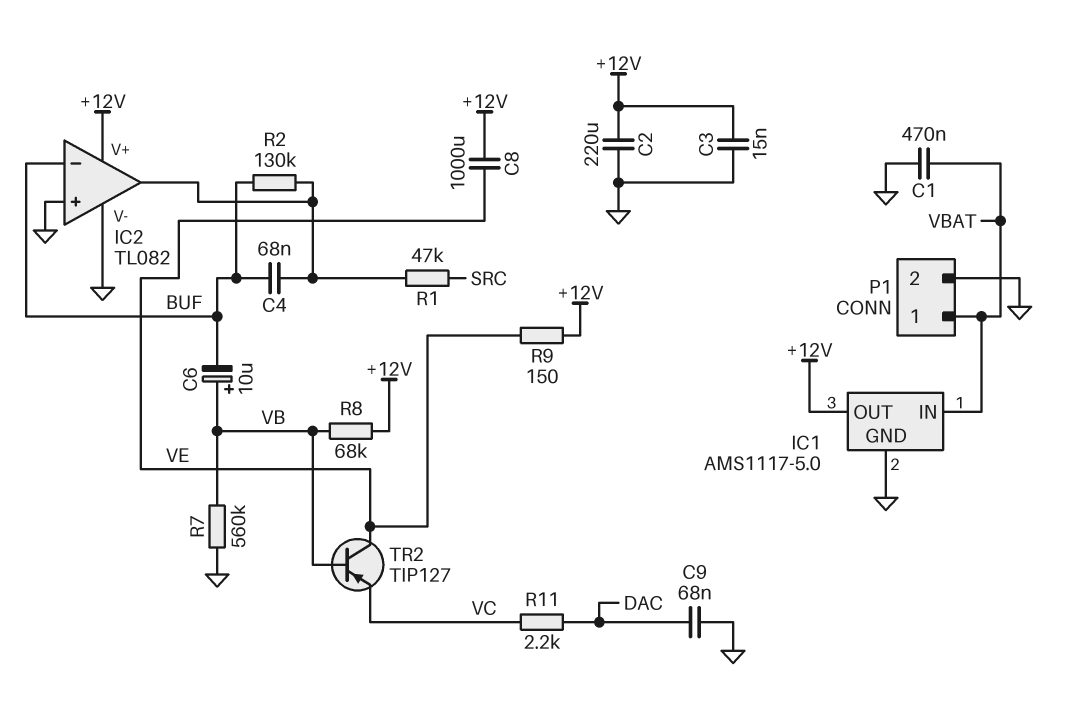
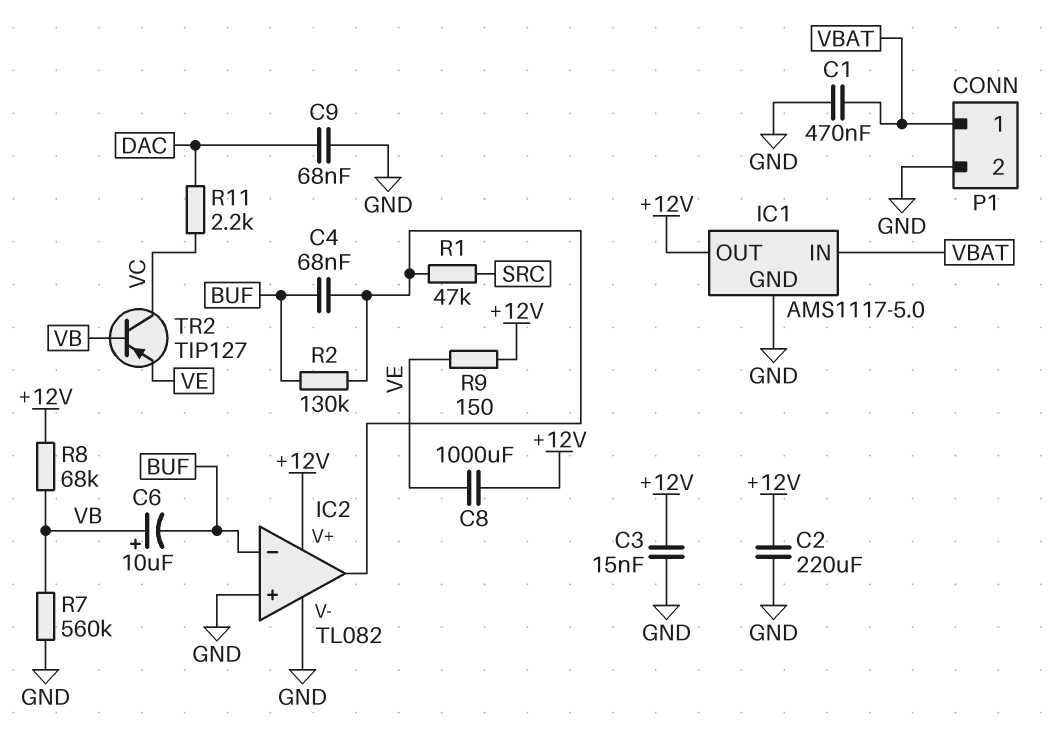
TR2: PNP TIP127 (B VB, C VE, E VC) -> PNP TIP127 (B VB, C VC, E VE)

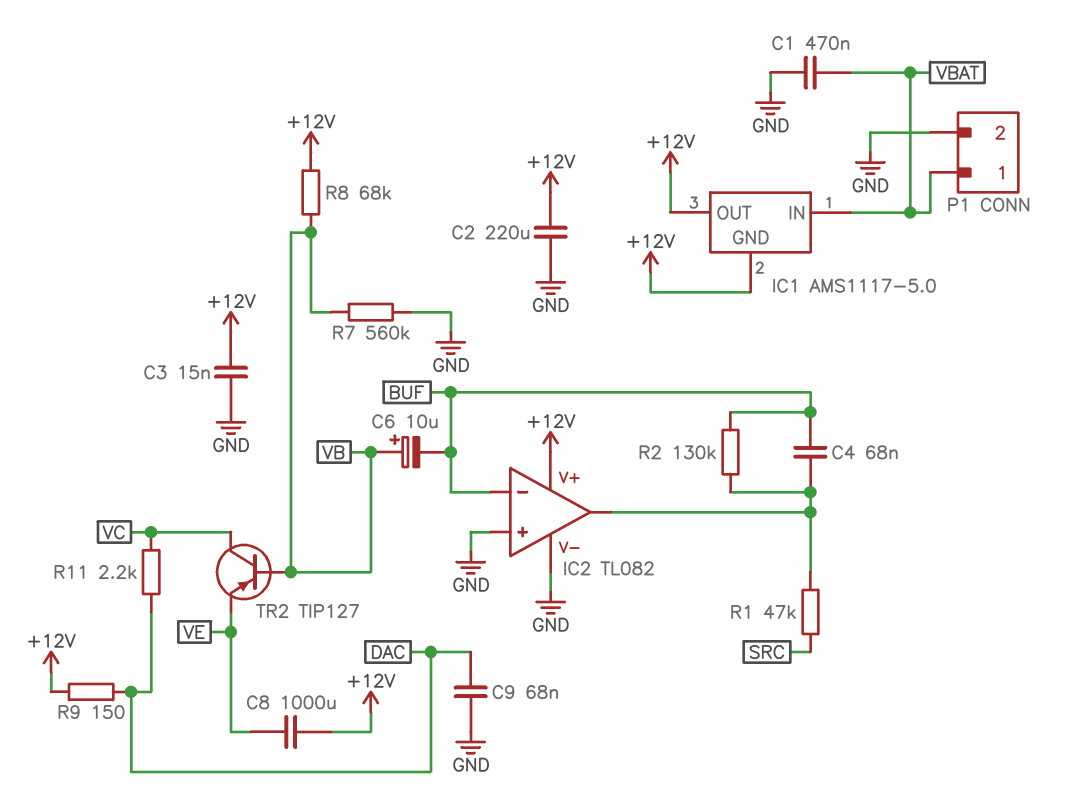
IC1 pin GND: GND -> +12V
R9: 150 (+12V, VE) -> 150 (+12V, DAC)

